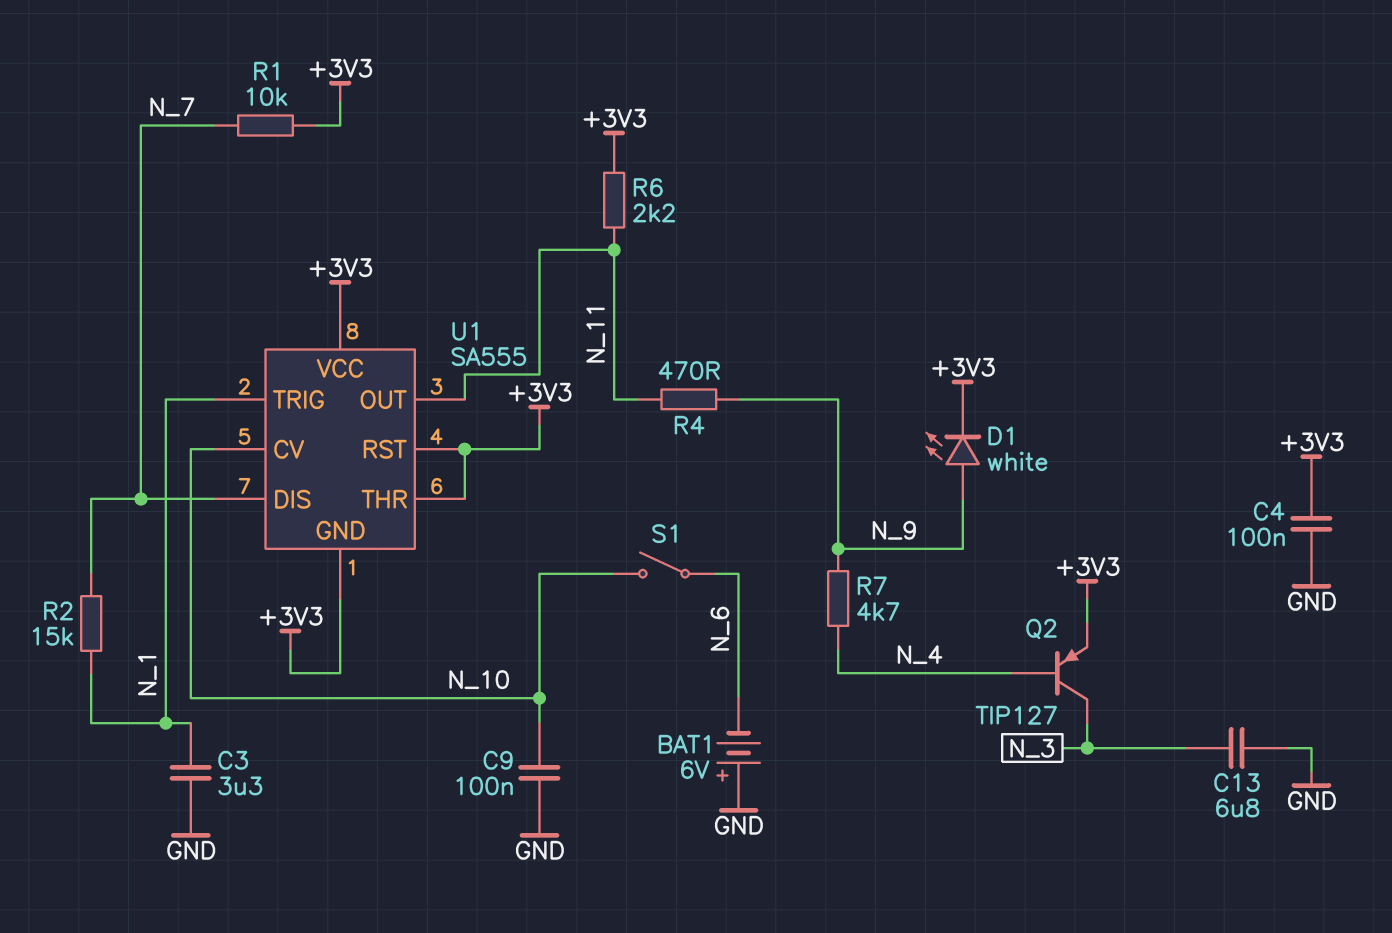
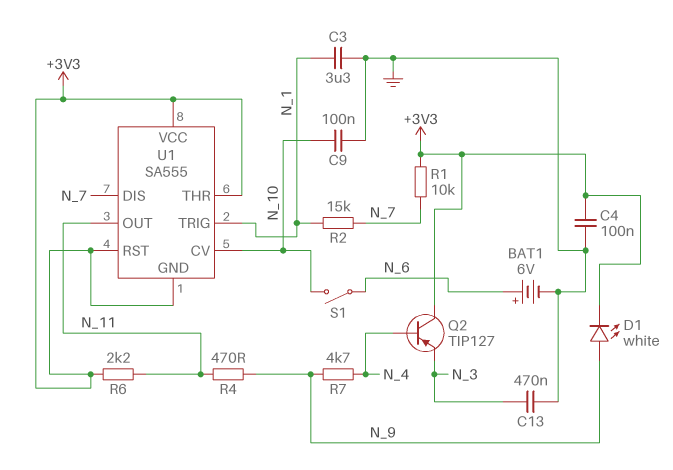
BAT1: 6V (plus GND, minus N_6) -> 6V (plus N_6, minus GND)
C13: 6.8uF (GND, N_3) -> 470nF (GND, N_3)
Q2: PNP TIP127 (B N_4, C N_3, E +3V3) -> PNP TIP127 (B N_4, C +3V3, E N_3)

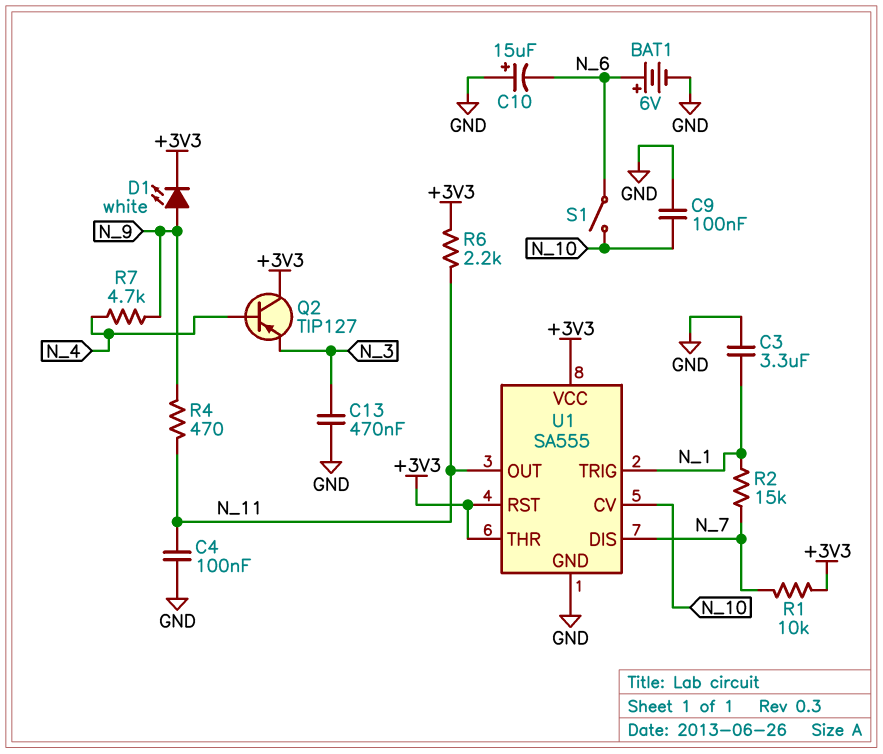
C4: 100nF (+3V3, GND) -> 100nF (GND, N_11)
C10: none -> 15uF (plus GND, minus N_6)
U1 pin GND: +3V3 -> GND

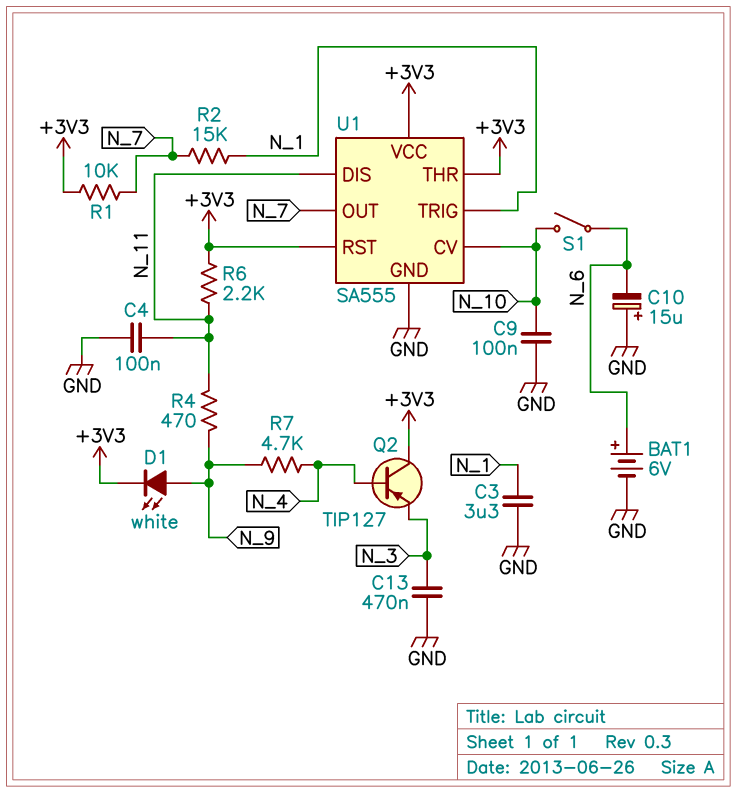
U1 pin DIS: N_7 -> N_11
U1 pin OUT: N_11 -> N_7

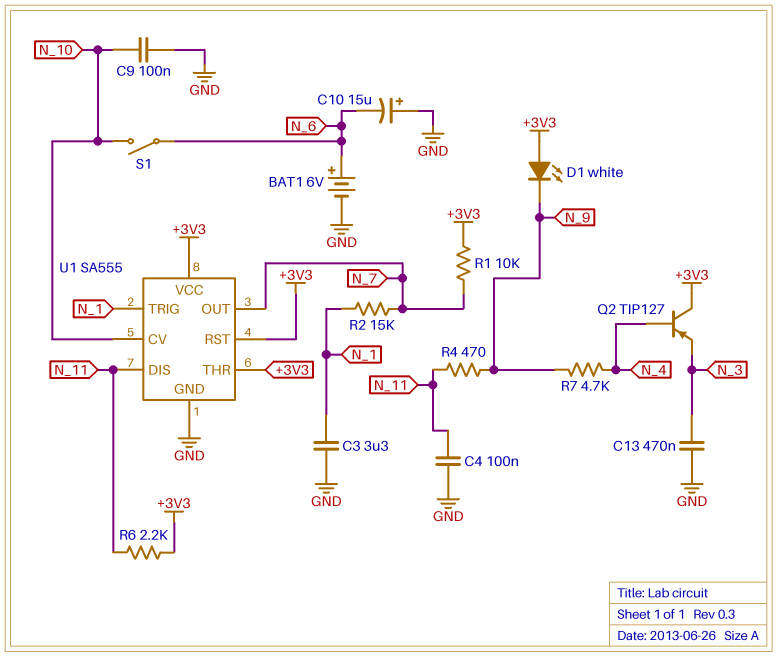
D1: LED white (A N_9, K +3V3) -> LED white (A +3V3, K N_9)

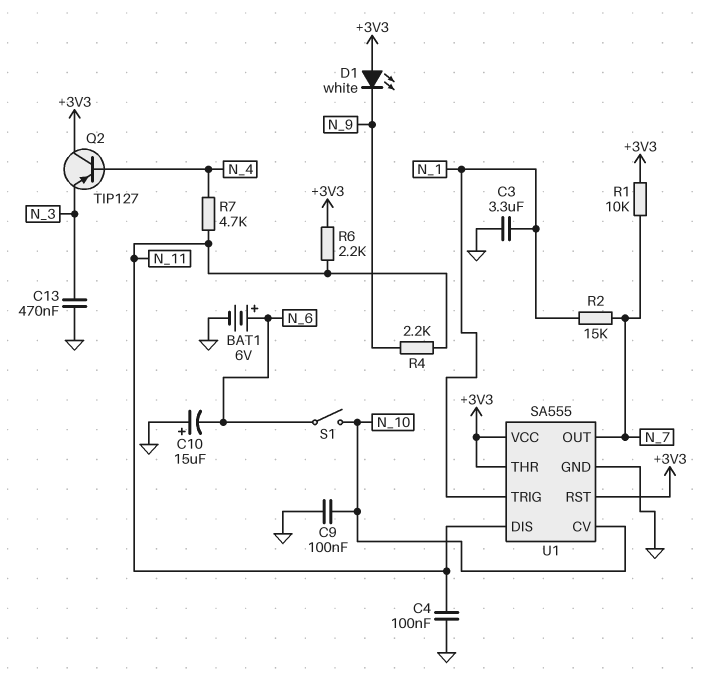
R4: 470 (N_9, N_11) -> 2.2k (N_9, N_11)
R7: 4.7k (N_4, N_9) -> 4.7k (N_4, N_11)

